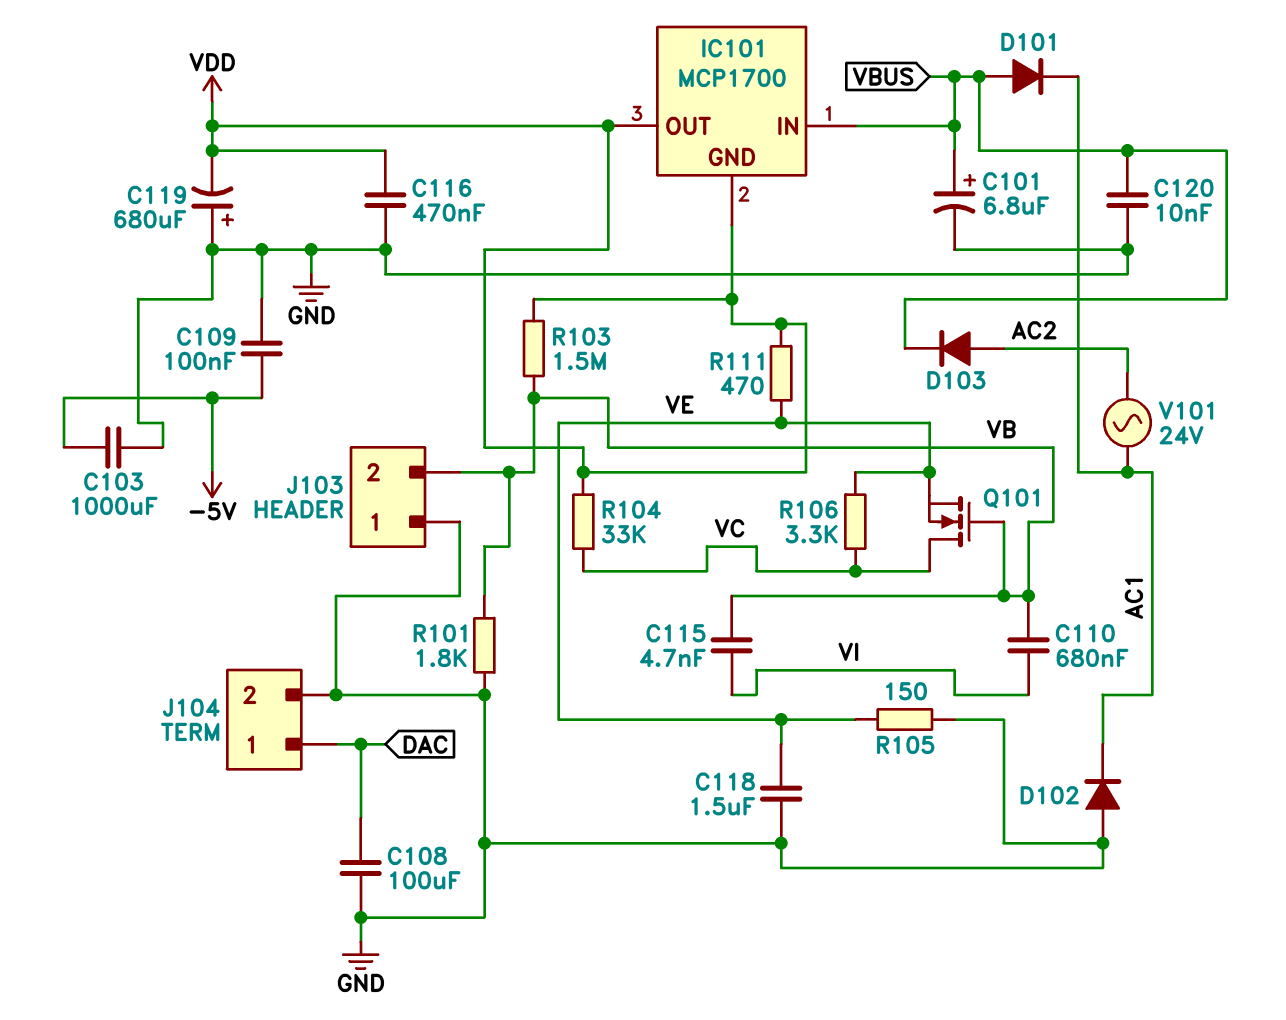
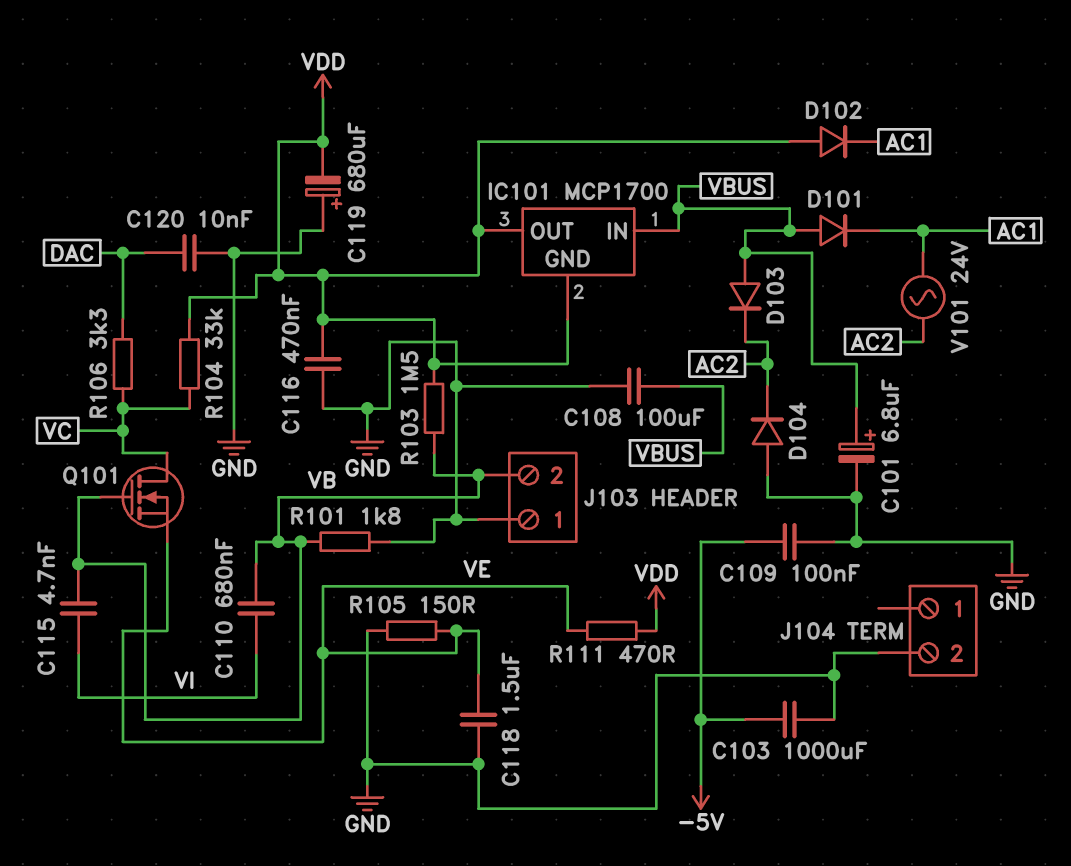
C108: 100uF (DAC, GND) -> 100uF (GND, VBUS)
C120: 10nF (GND, VBUS) -> 10nF (DAC, GND)
D102: diode (A GND, K AC1) -> diode (A VDD, K AC1)
D103: diode (A AC2, K VBUS) -> diode (A VBUS, K AC2)
D104: none -> diode (A GND, K AC2)
J104 pin 1: DAC -> none
R106: 3.3k (VC, VE) -> 3.3k (DAC, VC)

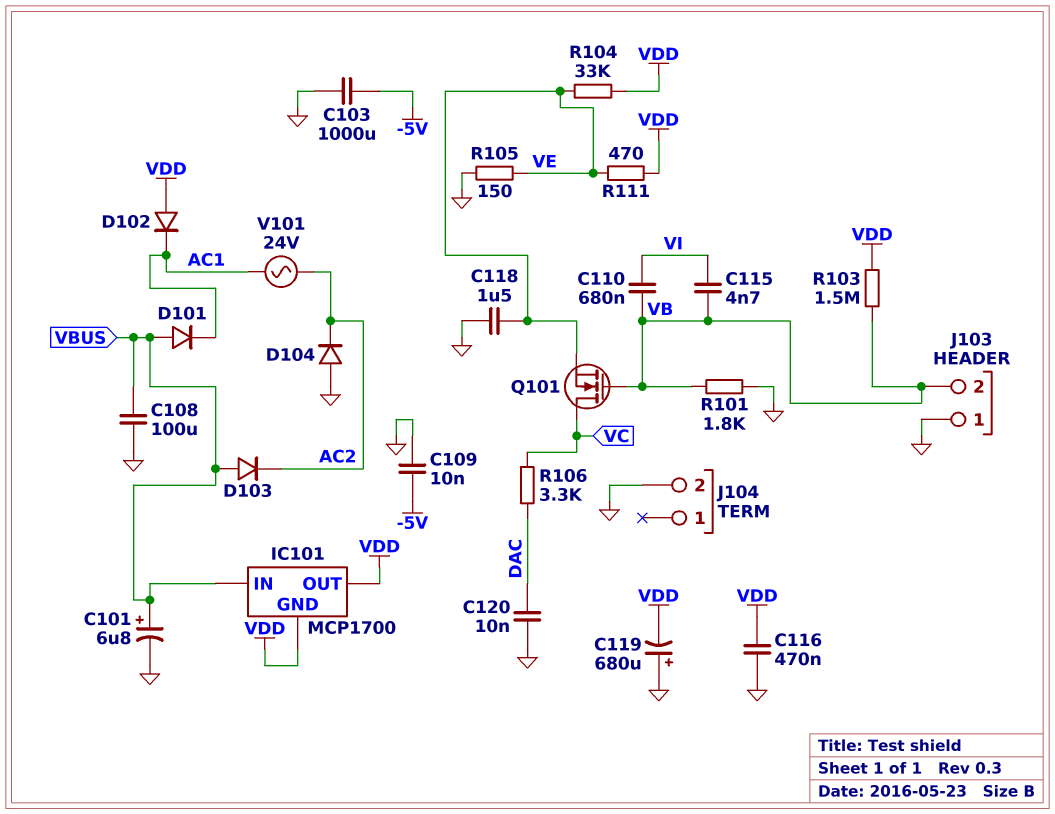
C109: 100nF (-5V, GND) -> 10nF (-5V, GND)
R104: 33k (VC, VDD) -> 33k (VDD, VE)

